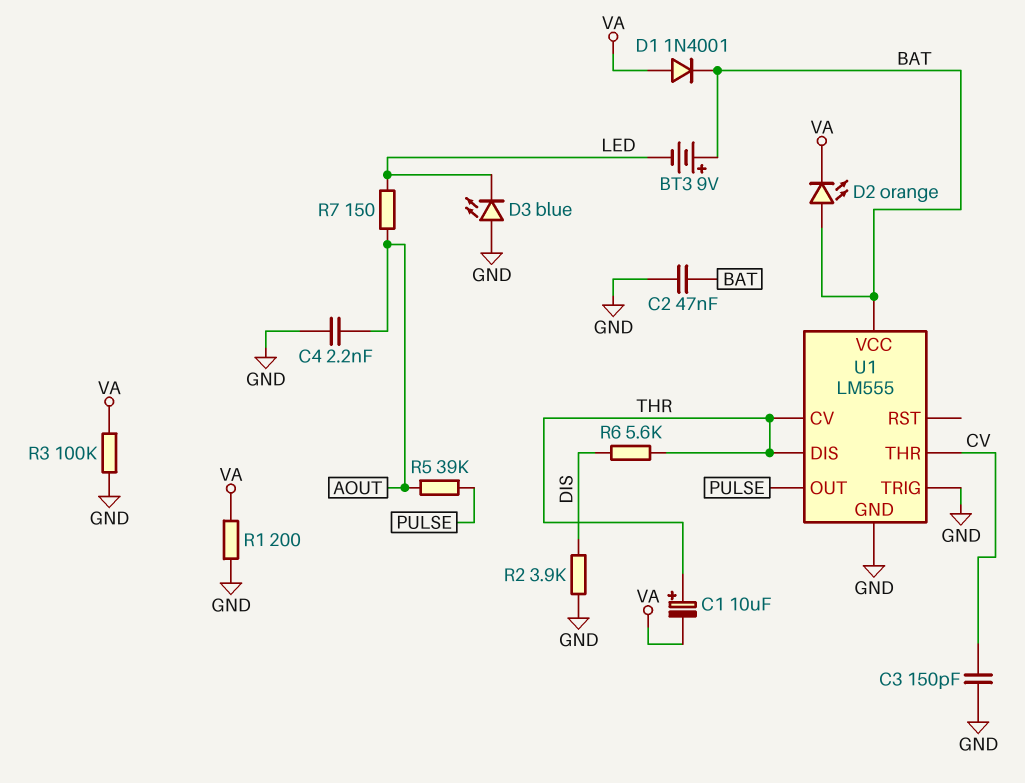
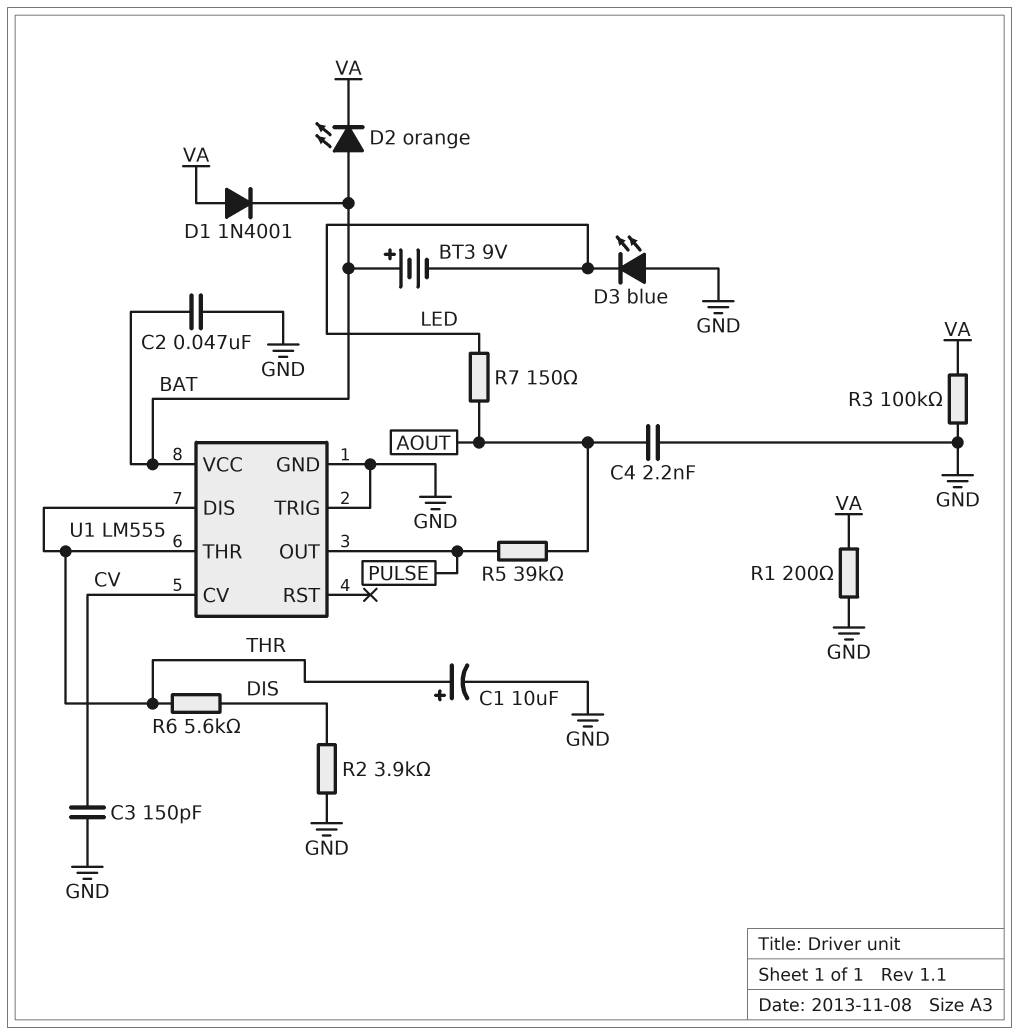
C1: 10uF (plus THR, minus VA) -> 10uF (plus THR, minus GND)
U1 pin CV: THR -> CV
U1 pin THR: CV -> THR

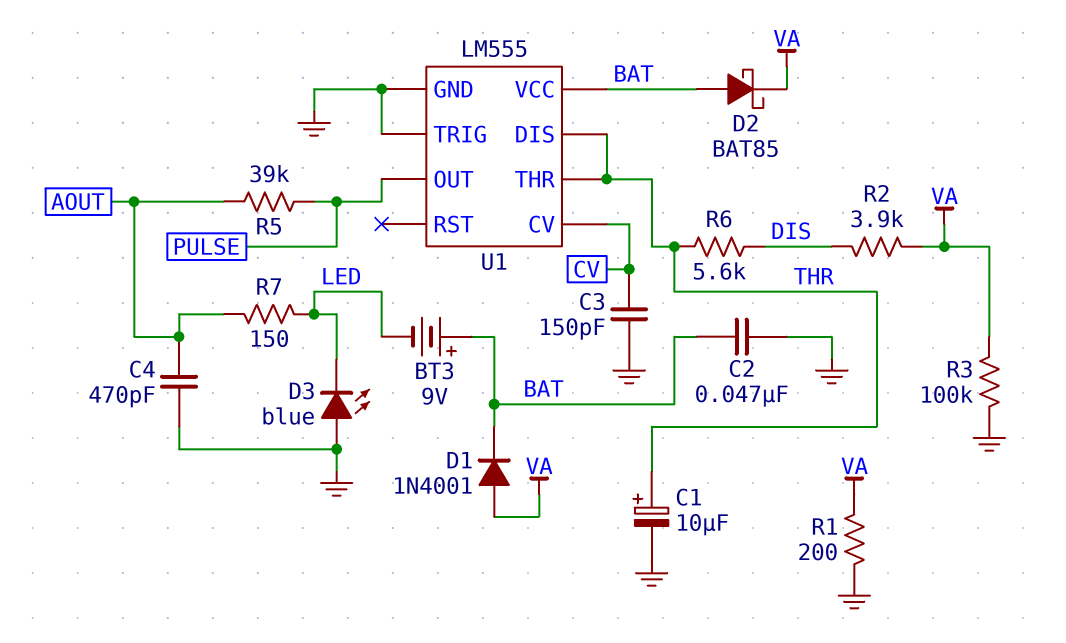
C4: 2.2nF (AOUT, GND) -> 470pF (AOUT, GND)
D2: LED orange (A BAT, K VA) -> schottky BAT85 (A BAT, K VA)
R2: 3.9k (DIS, GND) -> 3.9k (DIS, VA)

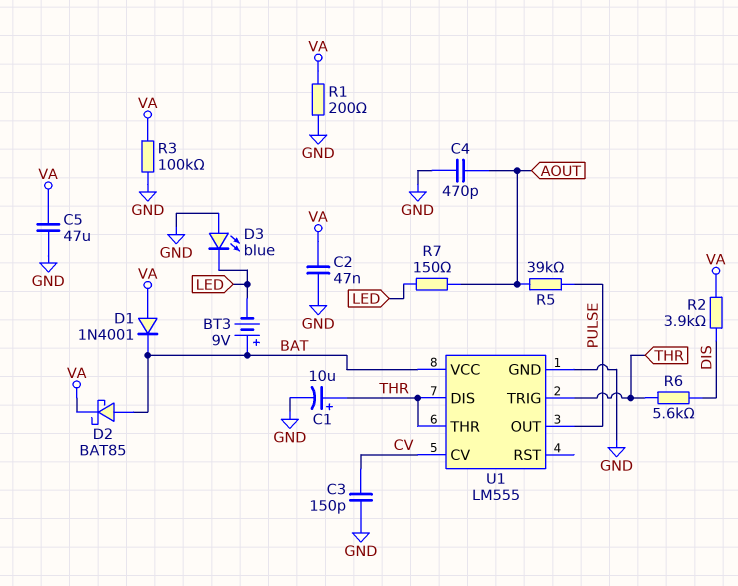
C2: 47nF (BAT, GND) -> 47nF (GND, VA)
C5: none -> 47uF (GND, VA)
U1 pin TRIG: GND -> THR

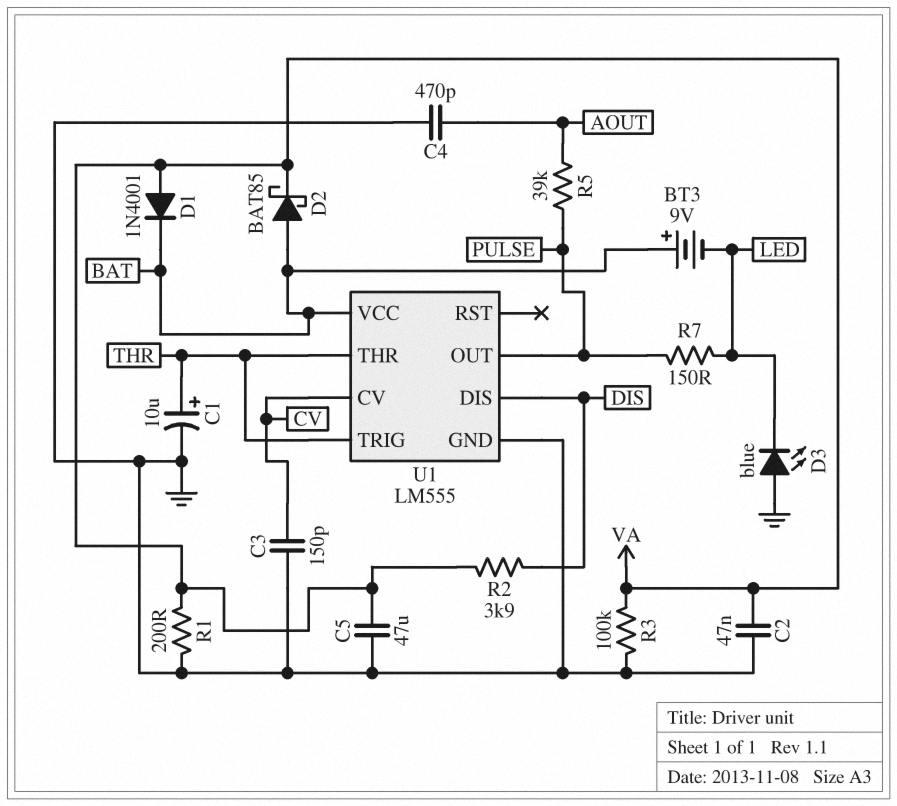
R6: 5.6k (DIS, THR) -> none
R7: 150 (AOUT, LED) -> 150 (LED, PULSE)
U1 pin DIS: THR -> DIS

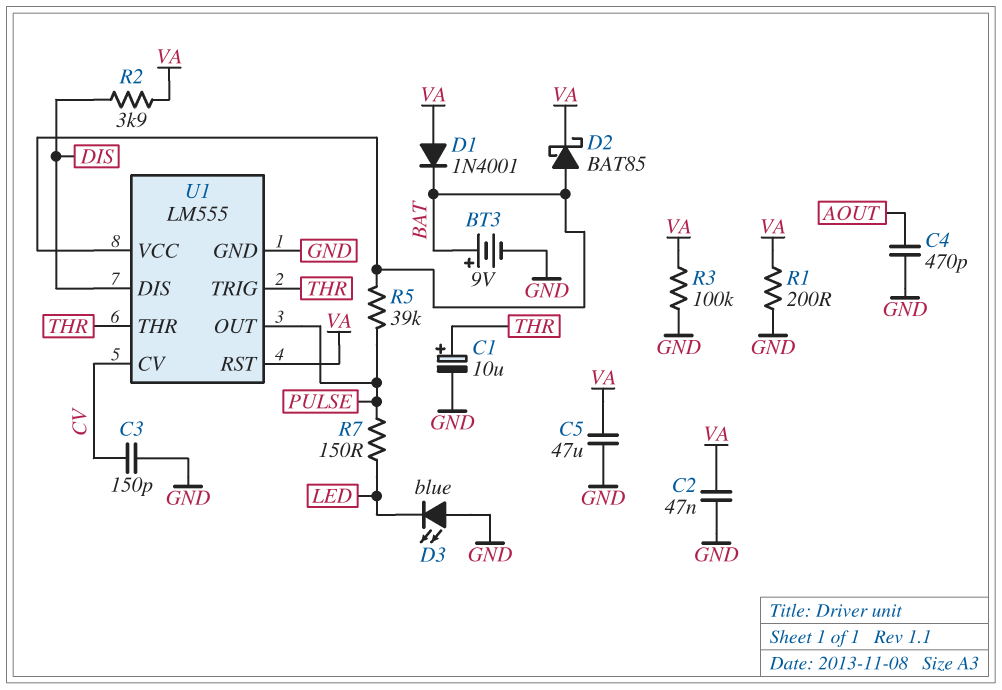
BT3: 9V (plus BAT, minus LED) -> 9V (plus BAT, minus GND)
R5: 39k (AOUT, PULSE) -> 39k (BAT, PULSE)
U1 pin RST: none -> VA

